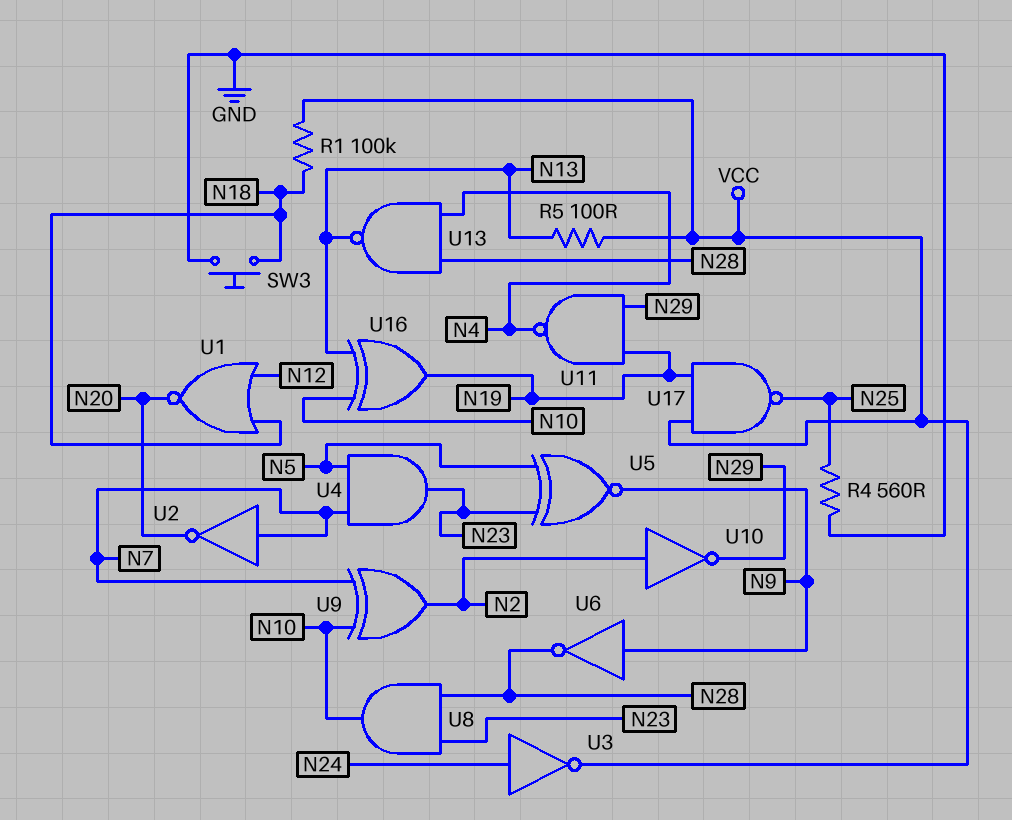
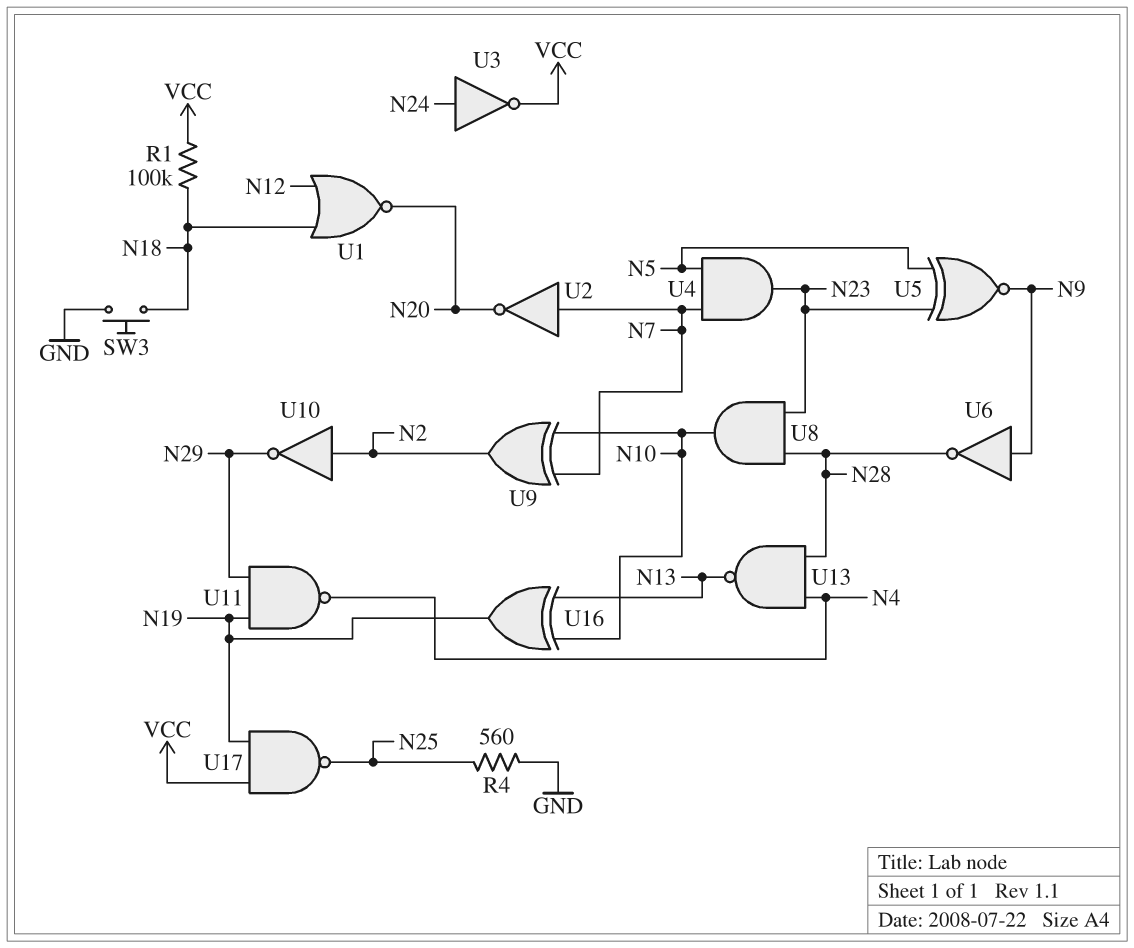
R5: 100 (N13, VCC) -> none

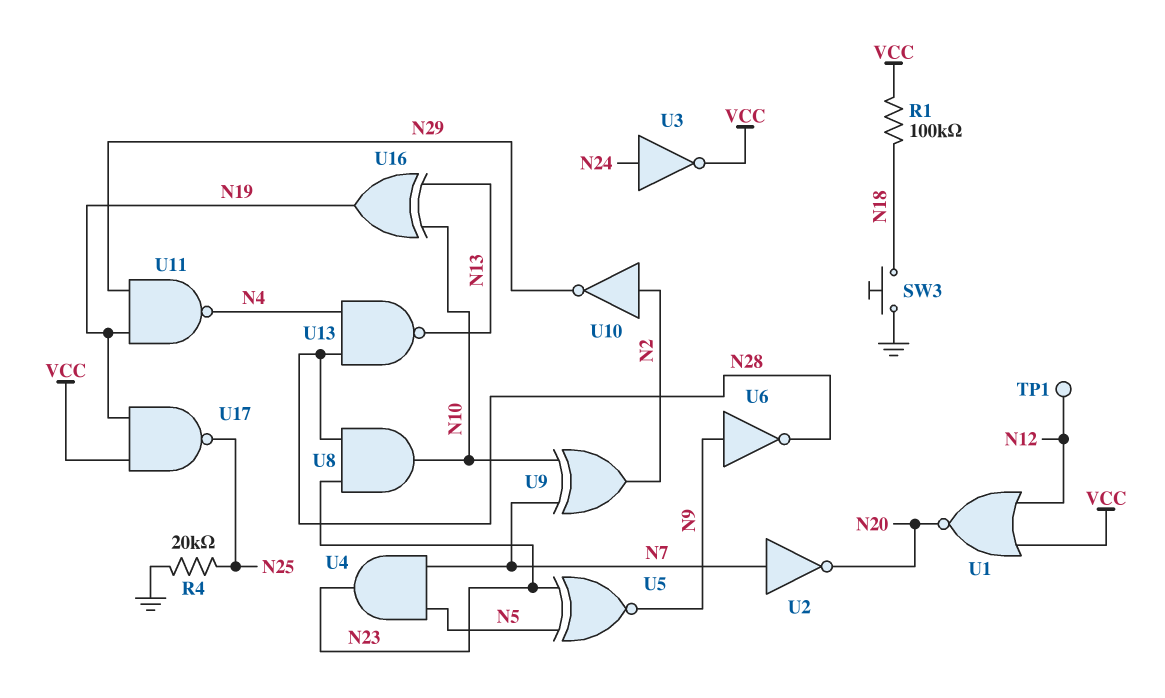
R4: 560 (GND, N25) -> 20k (GND, N25)
TP1: none -> test point (N12)
U1: NOR (in N12, in N18, out N20) -> NOR (in N12, in VCC, out N20)

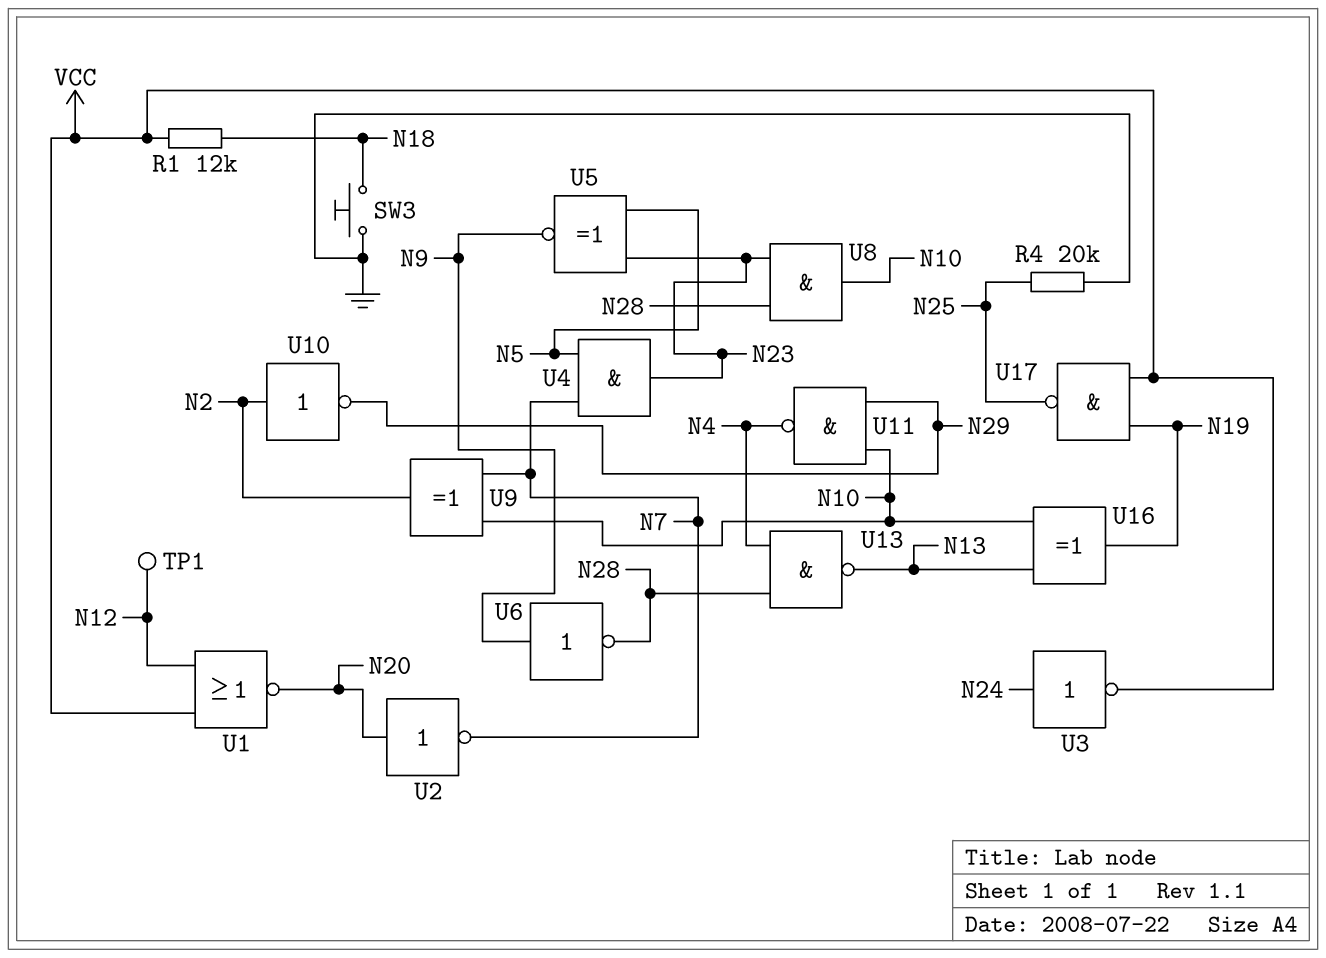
R1: 100k (N18, VCC) -> 12k (N18, VCC)
U2: NOT (in N7, out N20) -> NOT (in N20, out N7)
U11: NAND (in N19, in N29, out N4) -> NAND (in N10, in N29, out N4)

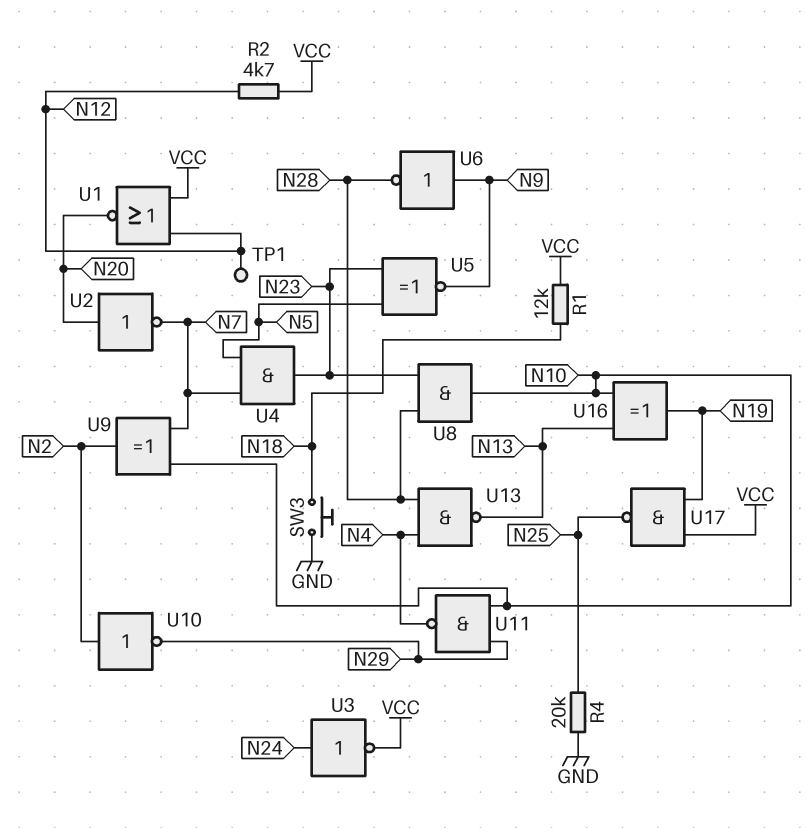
R2: none -> 4.7k (N12, VCC)

